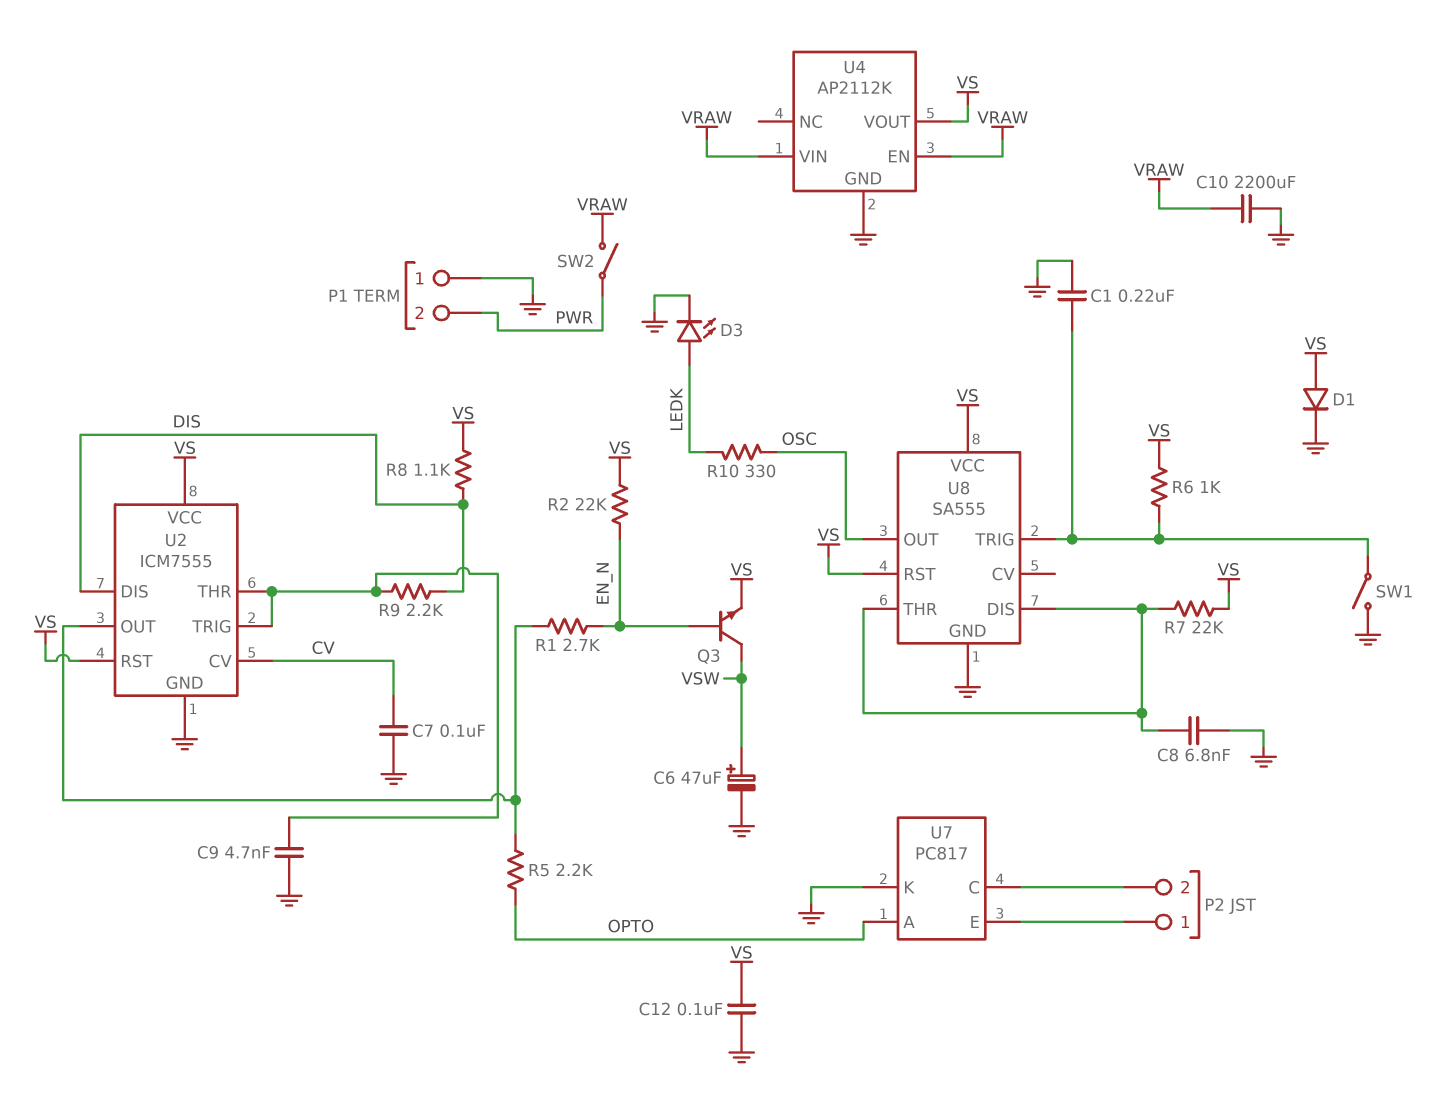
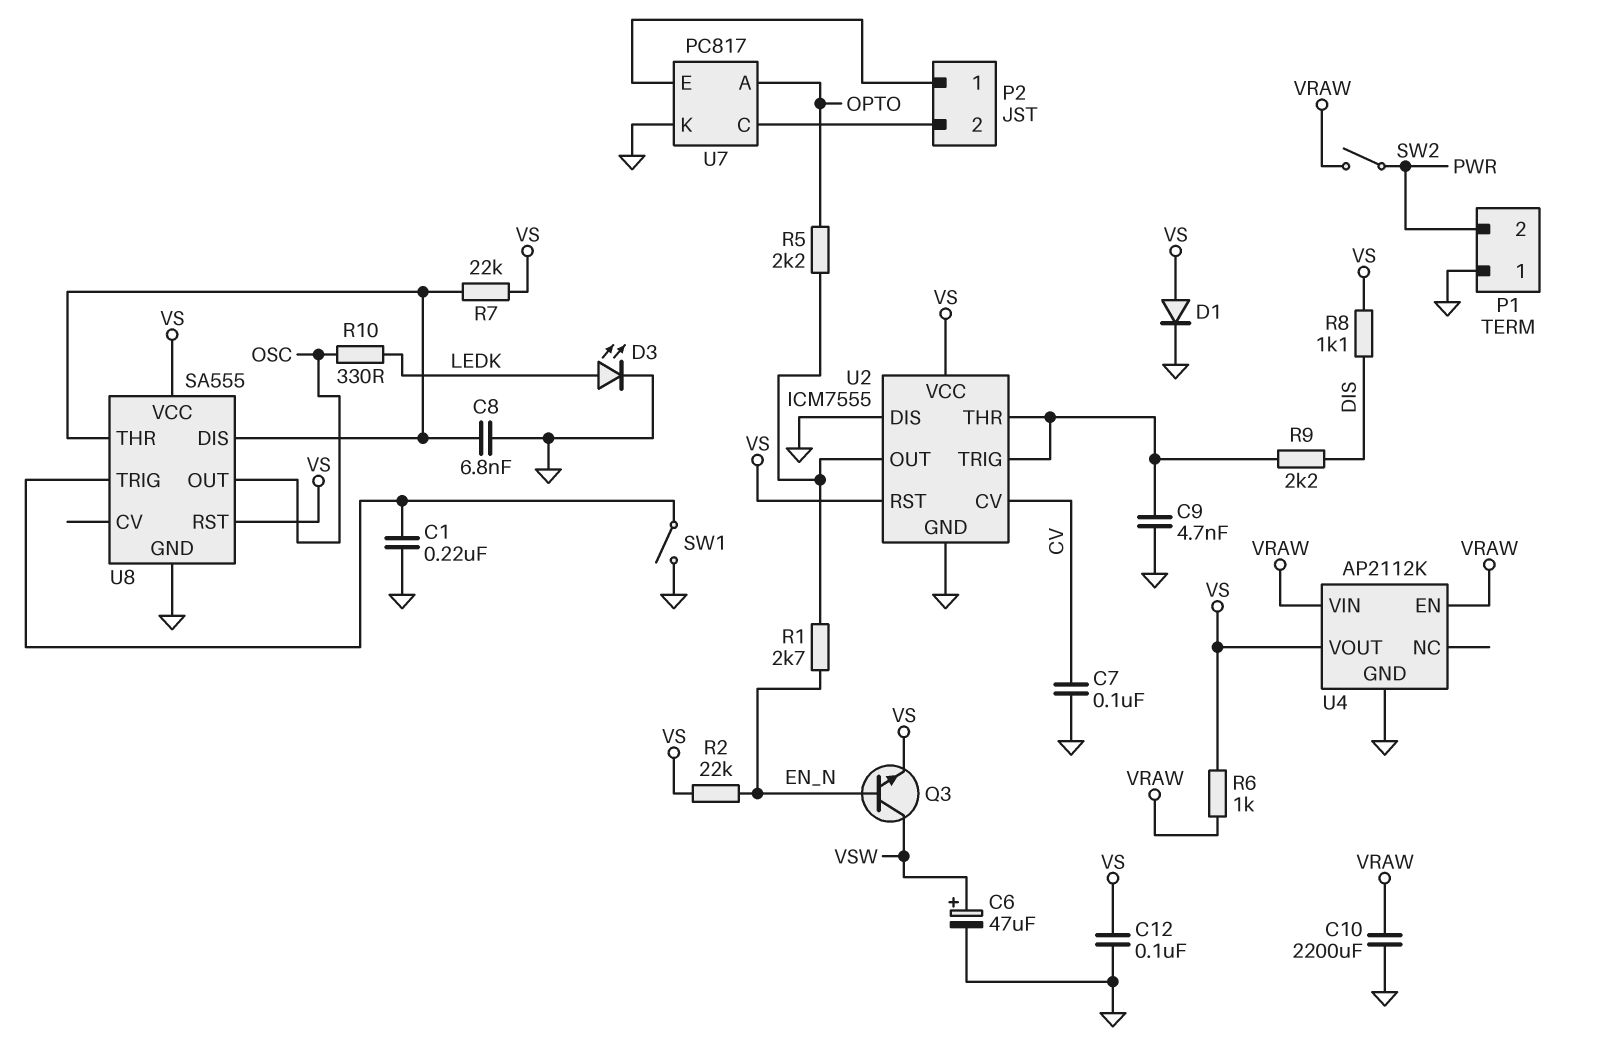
R6: 1k (U8/TRIG, VS) -> 1k (VRAW, VS)
U2 pin DIS: DIS -> GND

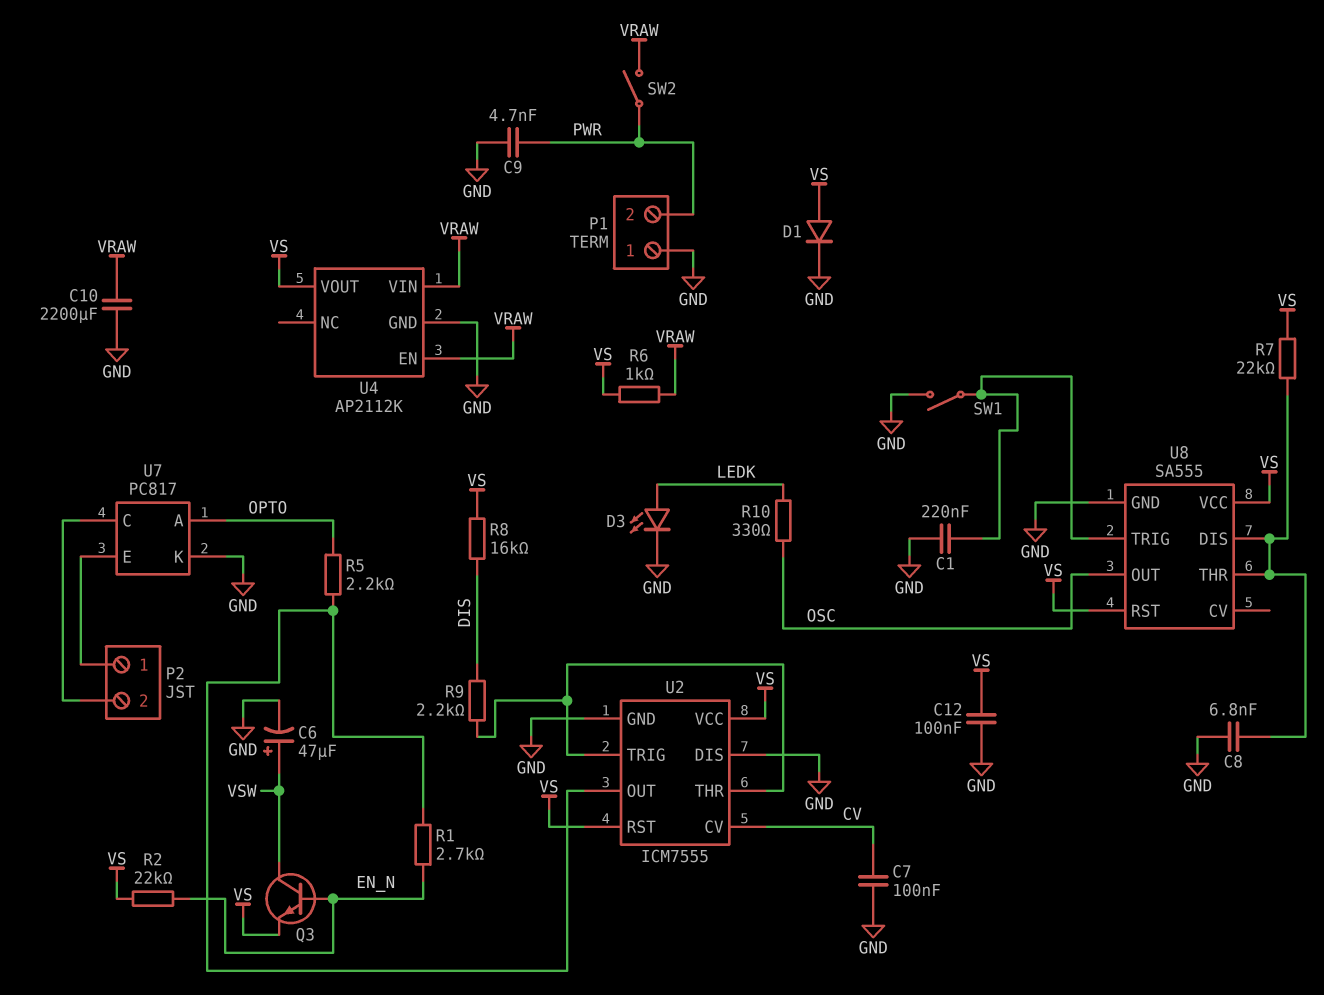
C9: 4.7nF (GND, U2/THR) -> 4.7nF (GND, PWR)
R8: 1.1k (DIS, VS) -> 16k (DIS, VS)

